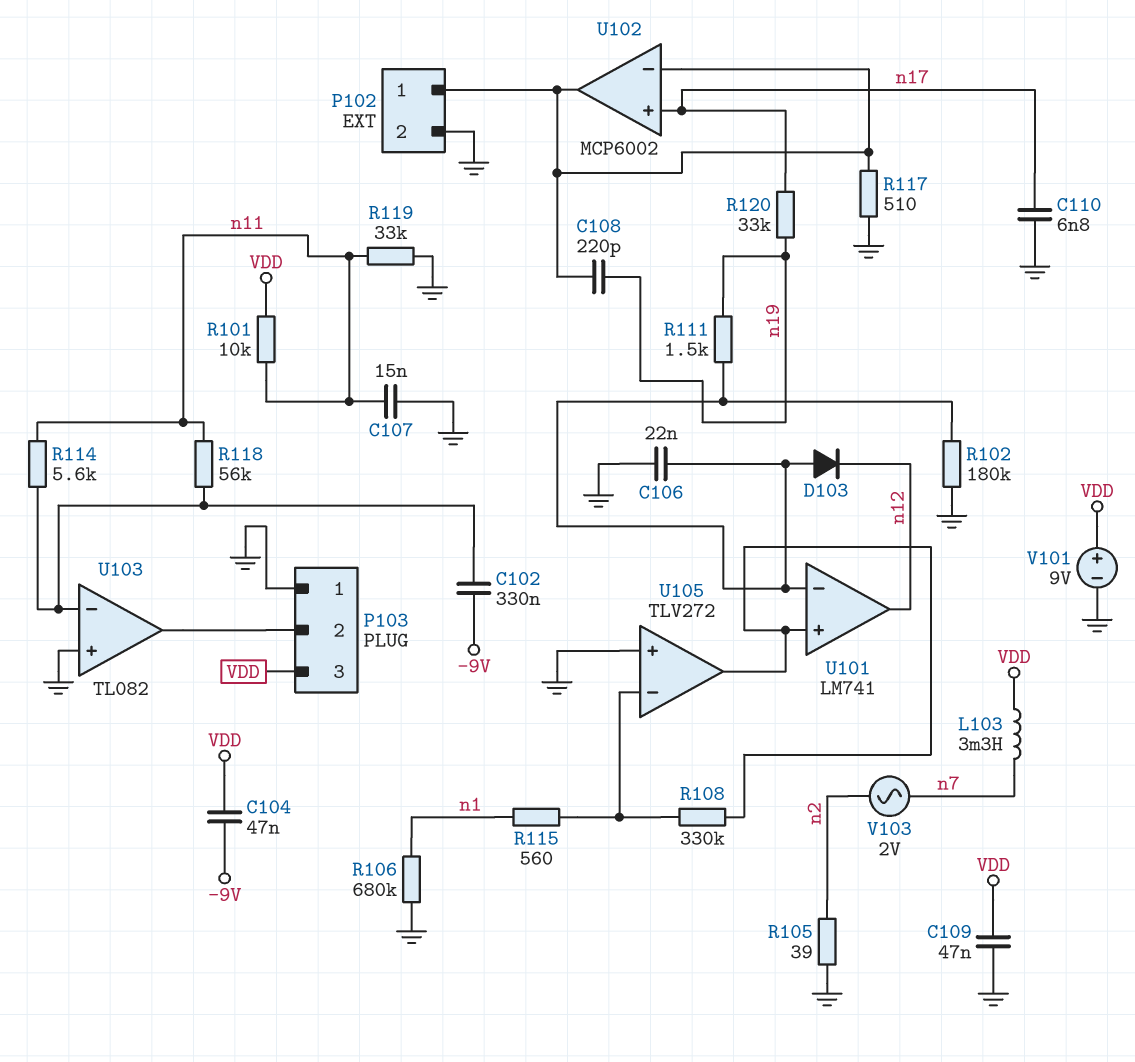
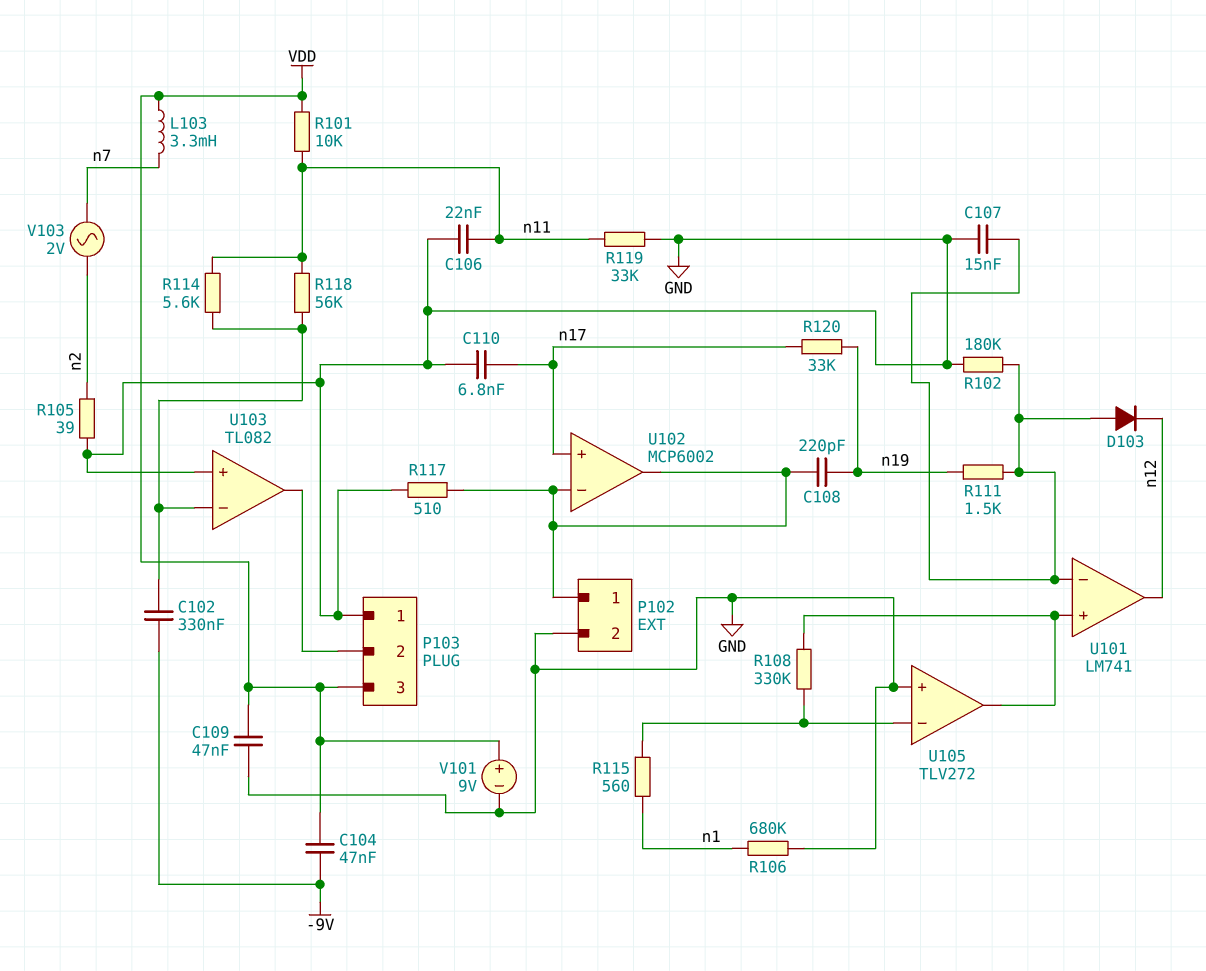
C106: 22nF (GND, U101/in-) -> 22nF (GND, n11)
C107: 15nF (GND, n11) -> 15nF (GND, U101/in-)

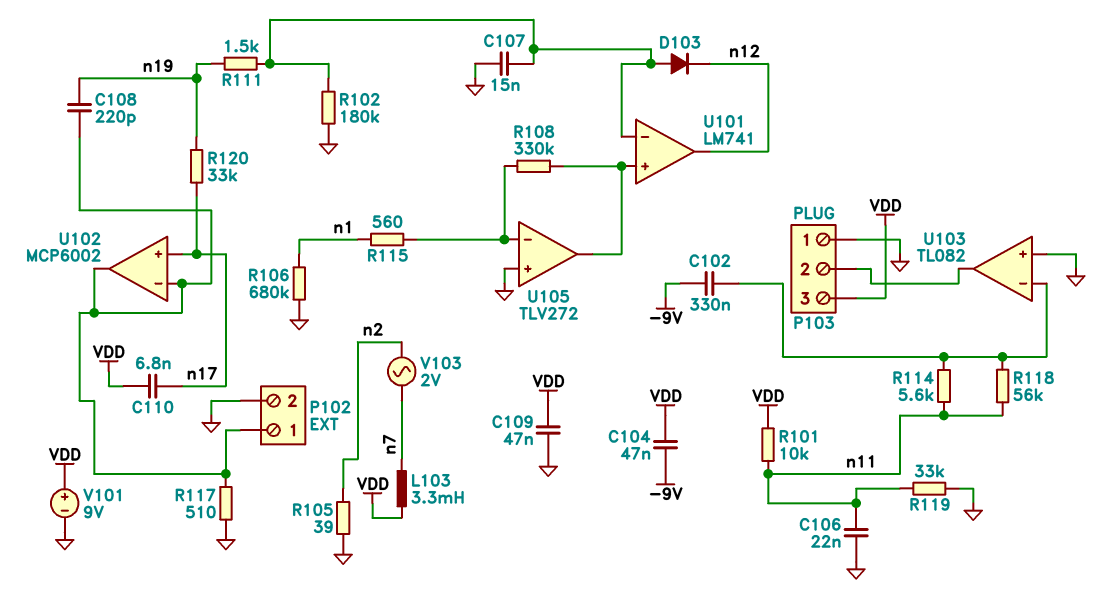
C110: 6.8nF (GND, n17) -> 6.8nF (VDD, n17)

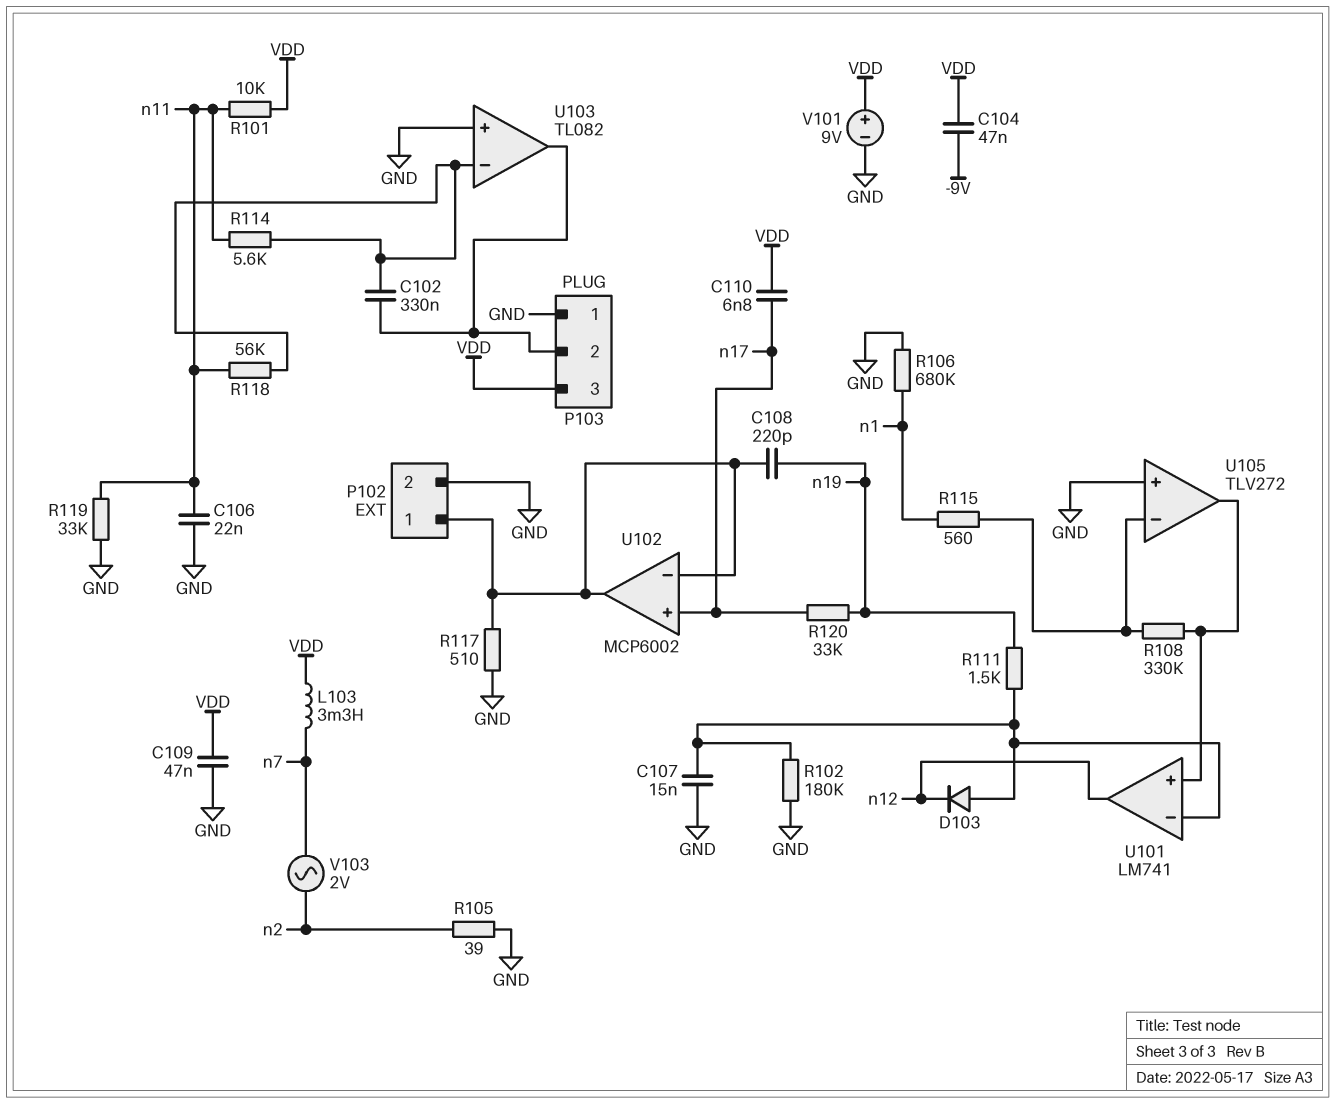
C102: 330nF (-9V, U103/in-) -> 330nF (P103/2, U103/in-)

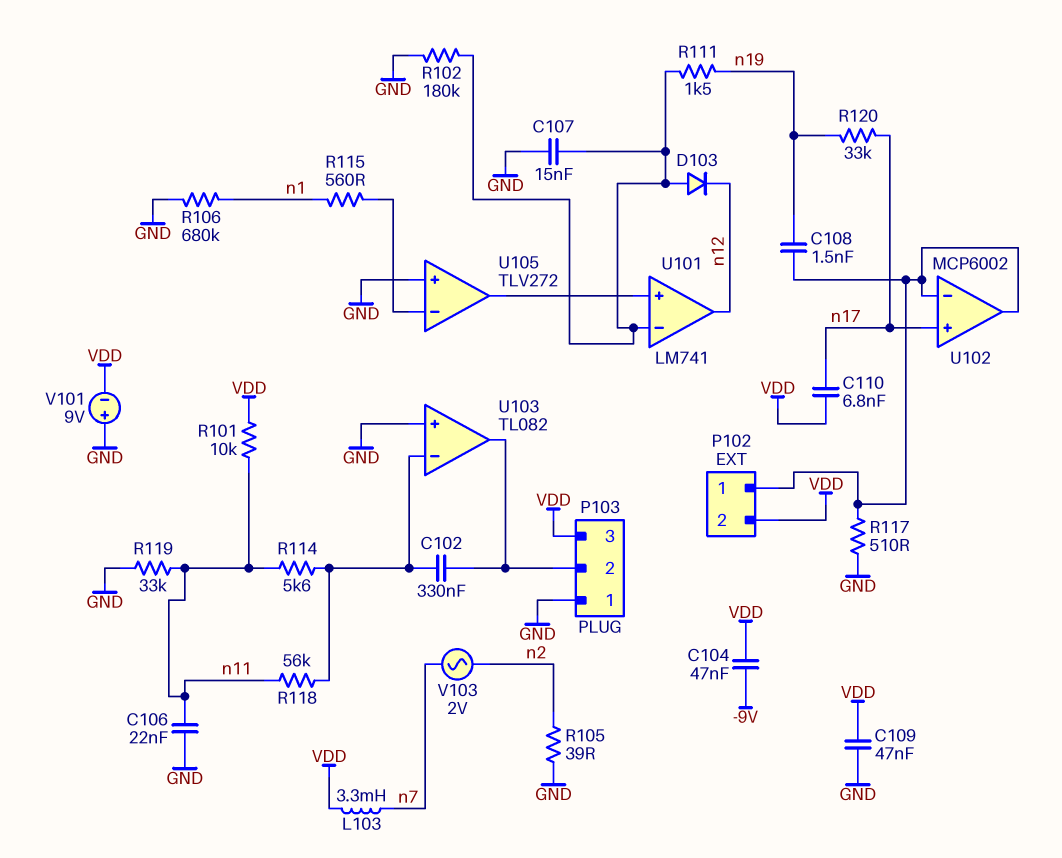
C108: 220pF (P102/1, n19) -> 1.5nF (P102/1, n19)
P102 pin 2: GND -> VDD
R108: 330k (U101/in+, U105/in-) -> none
V101: 9V (plus VDD, minus GND) -> 9V (plus GND, minus VDD)

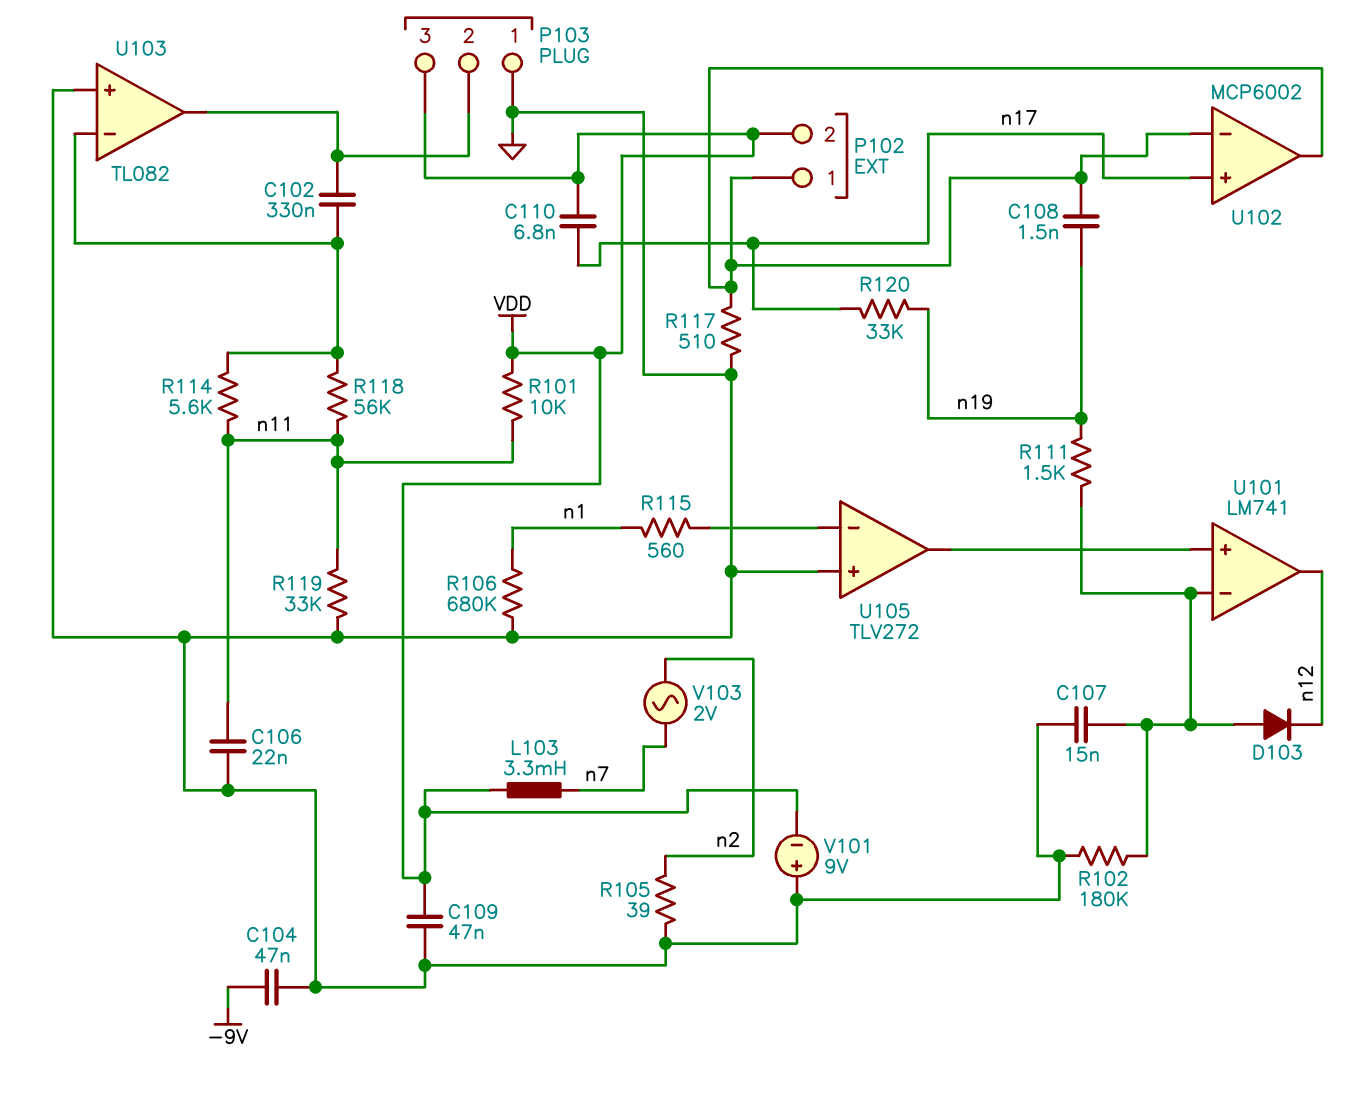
C104: 47nF (-9V, VDD) -> 47nF (-9V, GND)

